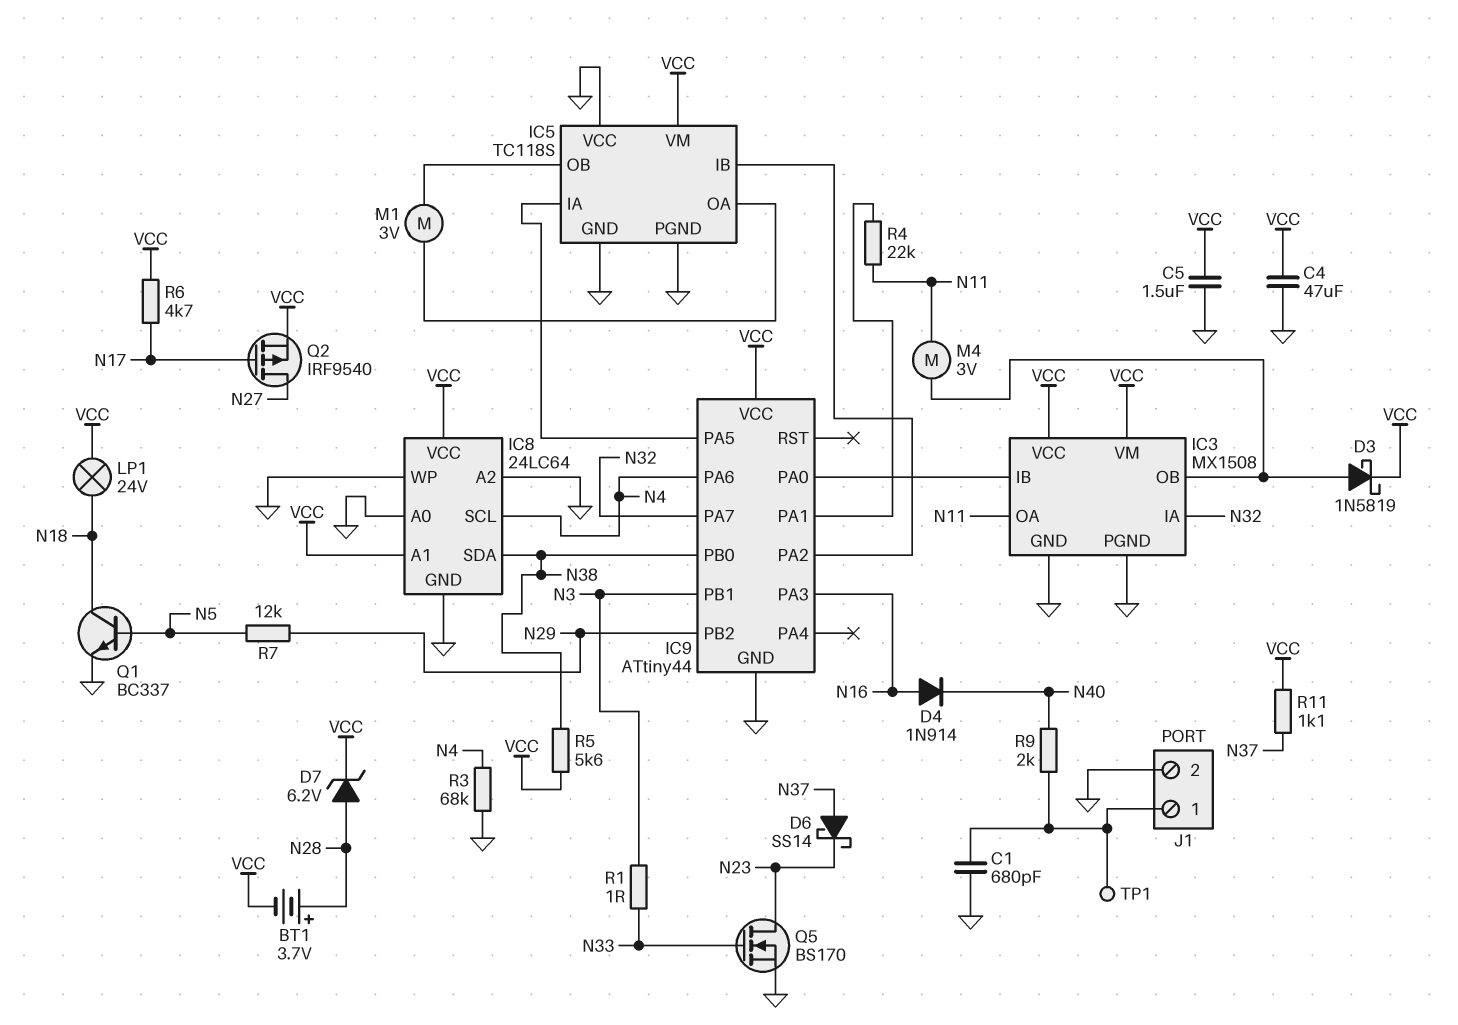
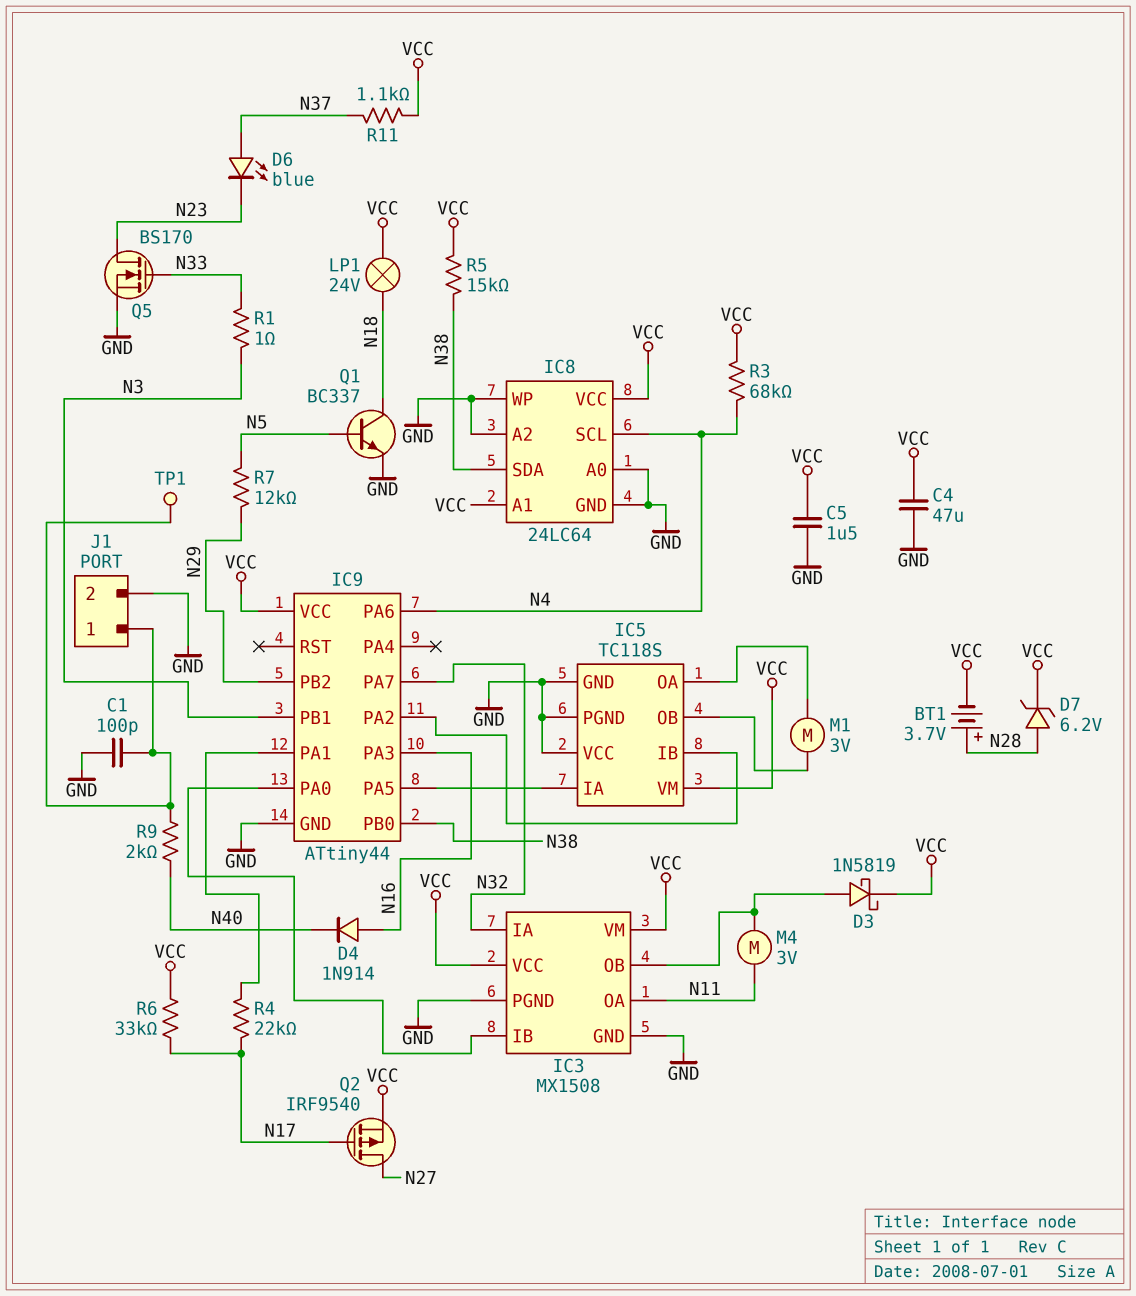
C1: 680pF (GND, J1/1) -> 100pF (GND, J1/1)
D6: schottky SS14 (A N37, K N23) -> LED blue (A N37, K N23)
R3: 68k (GND, N4) -> 68k (N4, VCC)
R4: 22k (IC9/PA1, N11) -> 22k (IC9/PA1, N17)
R5: 5.6k (N38, VCC) -> 15k (N38, VCC)
R6: 4.7k (N17, VCC) -> 33k (N17, VCC)

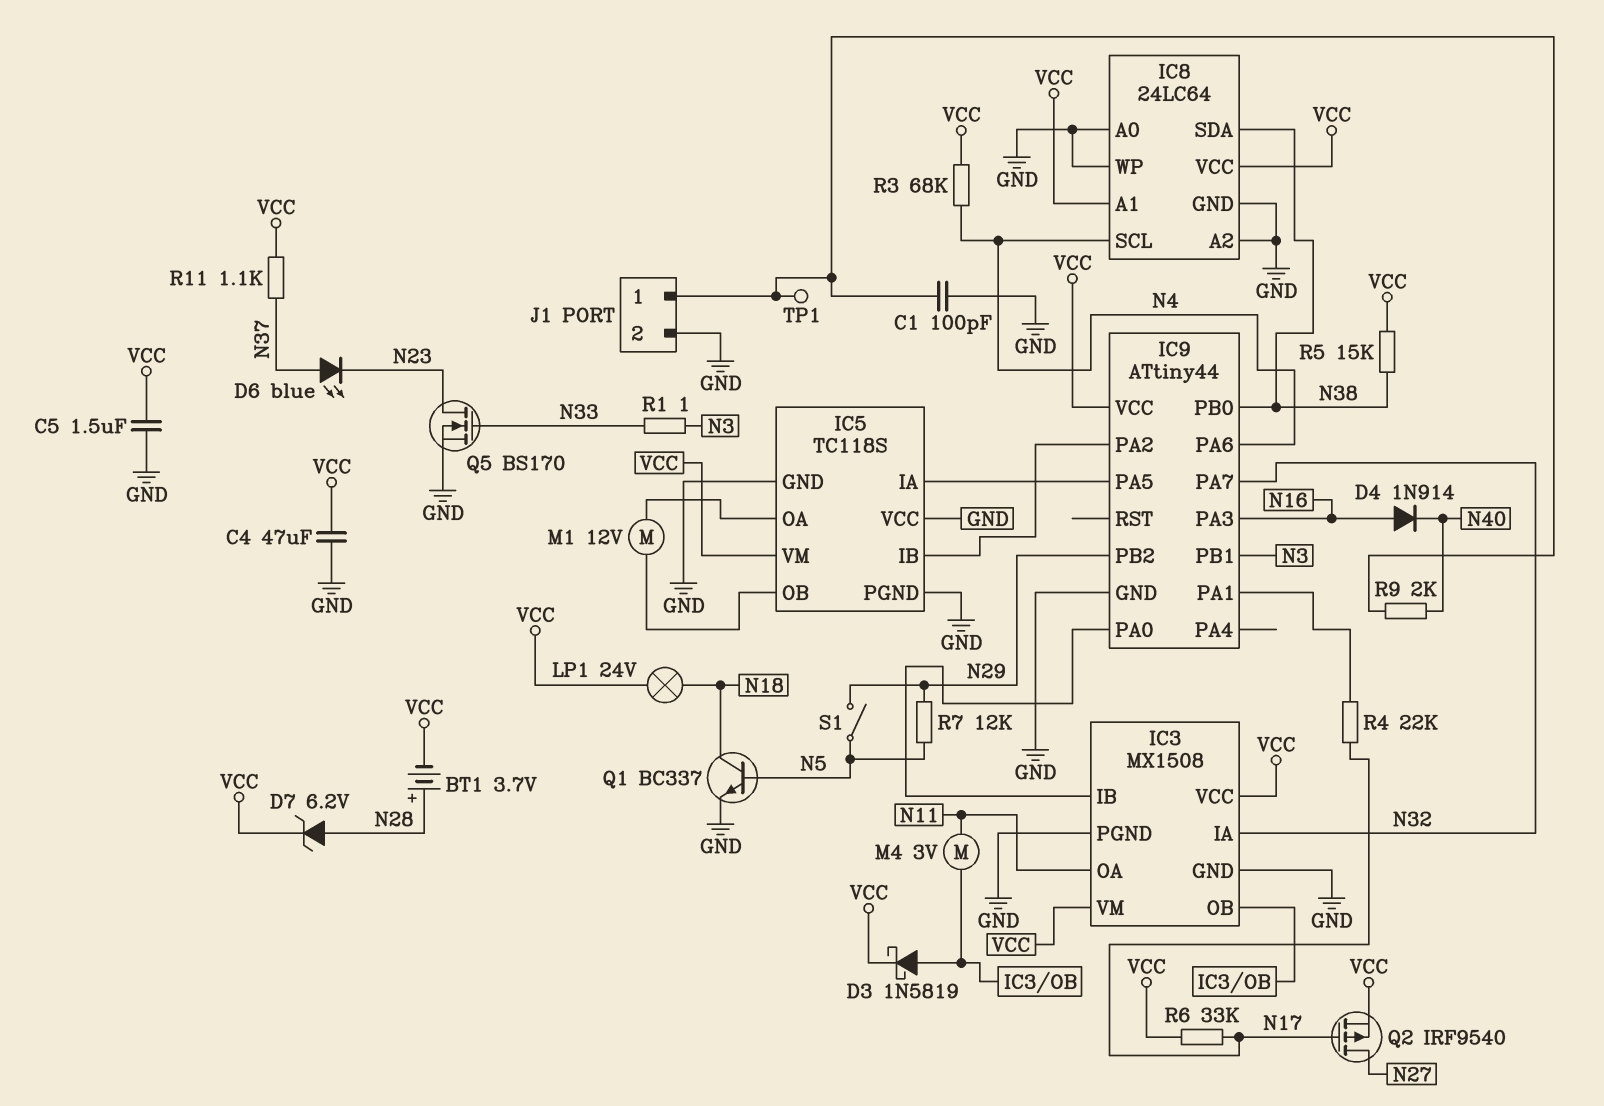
M1: motor 3V (IC5/OA, IC5/OB) -> motor 12V (IC5/OA, IC5/OB)
S1: none -> switch (N5, N29)

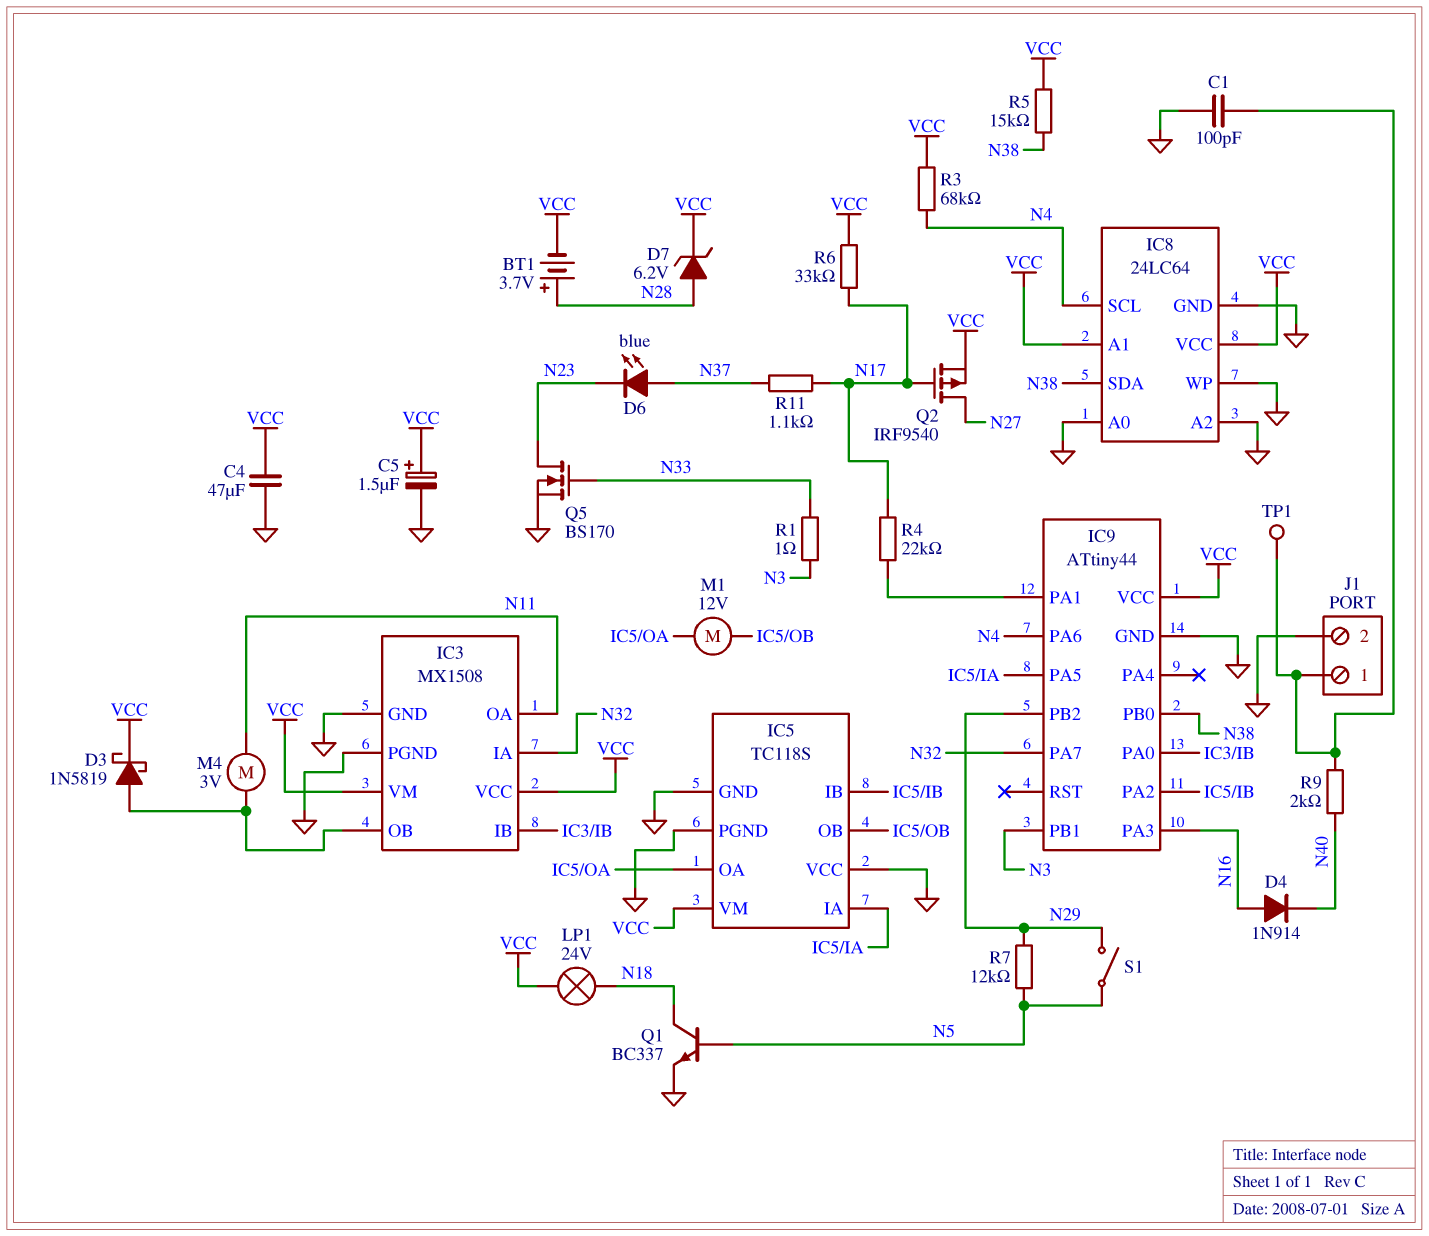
C5: 1.5uF (GND, VCC) -> 1.5uF (plus VCC, minus GND)
R11: 1.1k (N37, VCC) -> 1.1k (N17, N37)

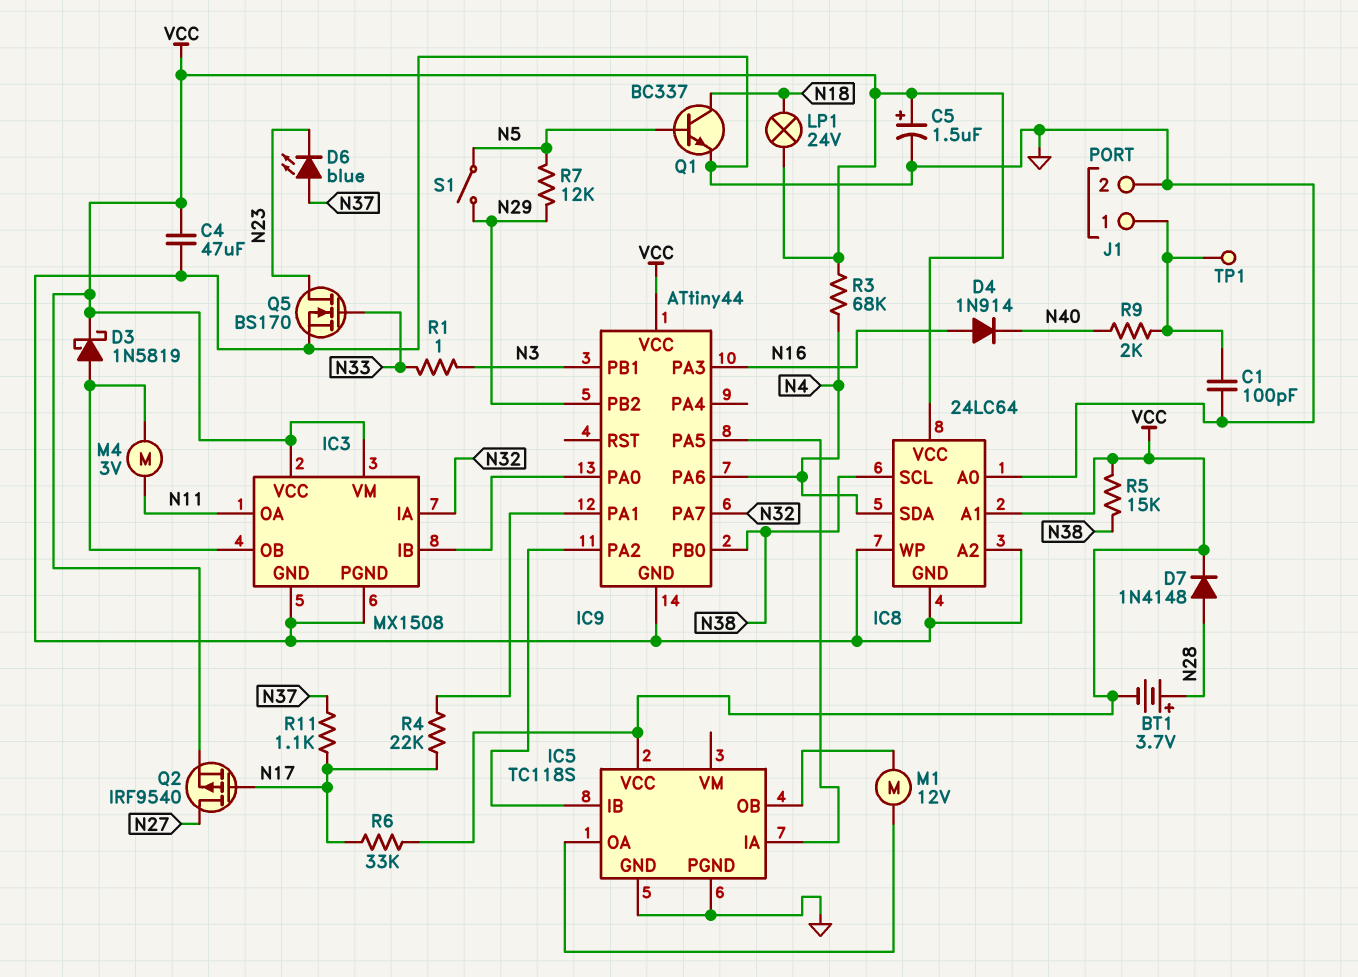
D7: zener 6.2V (A N28, K VCC) -> diode 1N4148 (A N28, K VCC)
IC5 pin VCC: GND -> VCC
IC5 pin VM: VCC -> none
IC8 pin SCL: N4 -> N38
IC8 pin SDA: N38 -> N4

